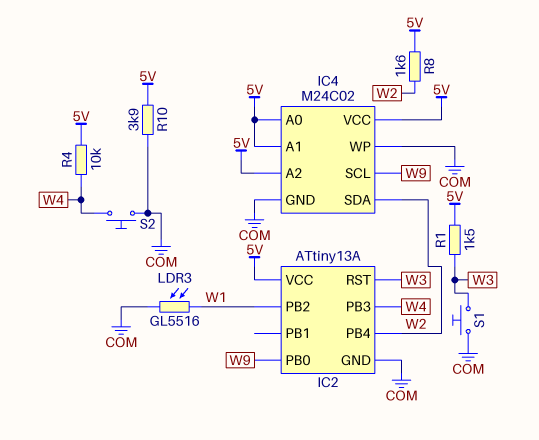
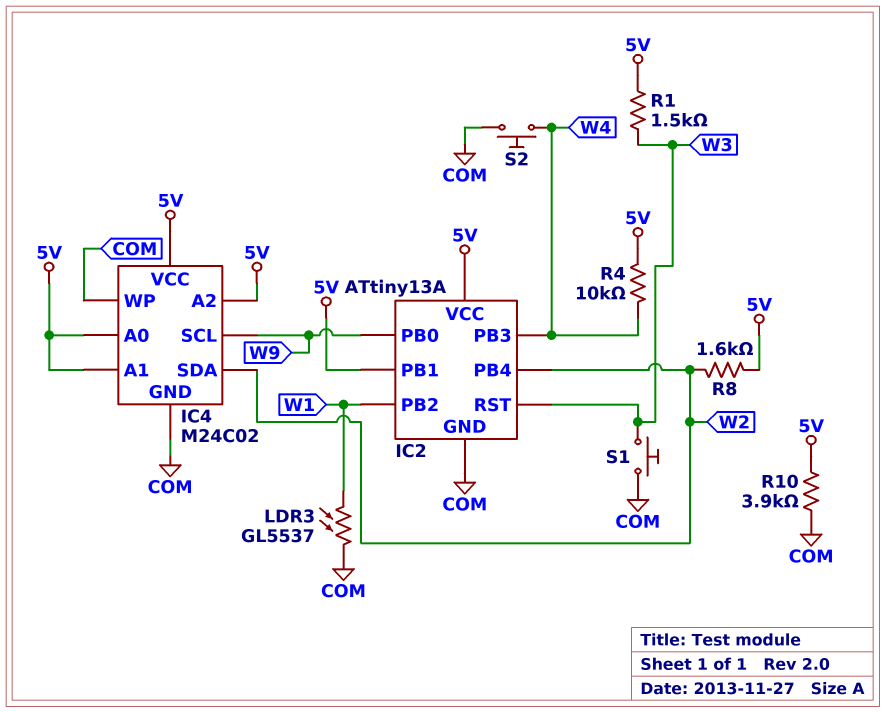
IC2 pin PB1: none -> 5V
LDR3: GL5516 (COM, W1) -> GL5537 (COM, W1)

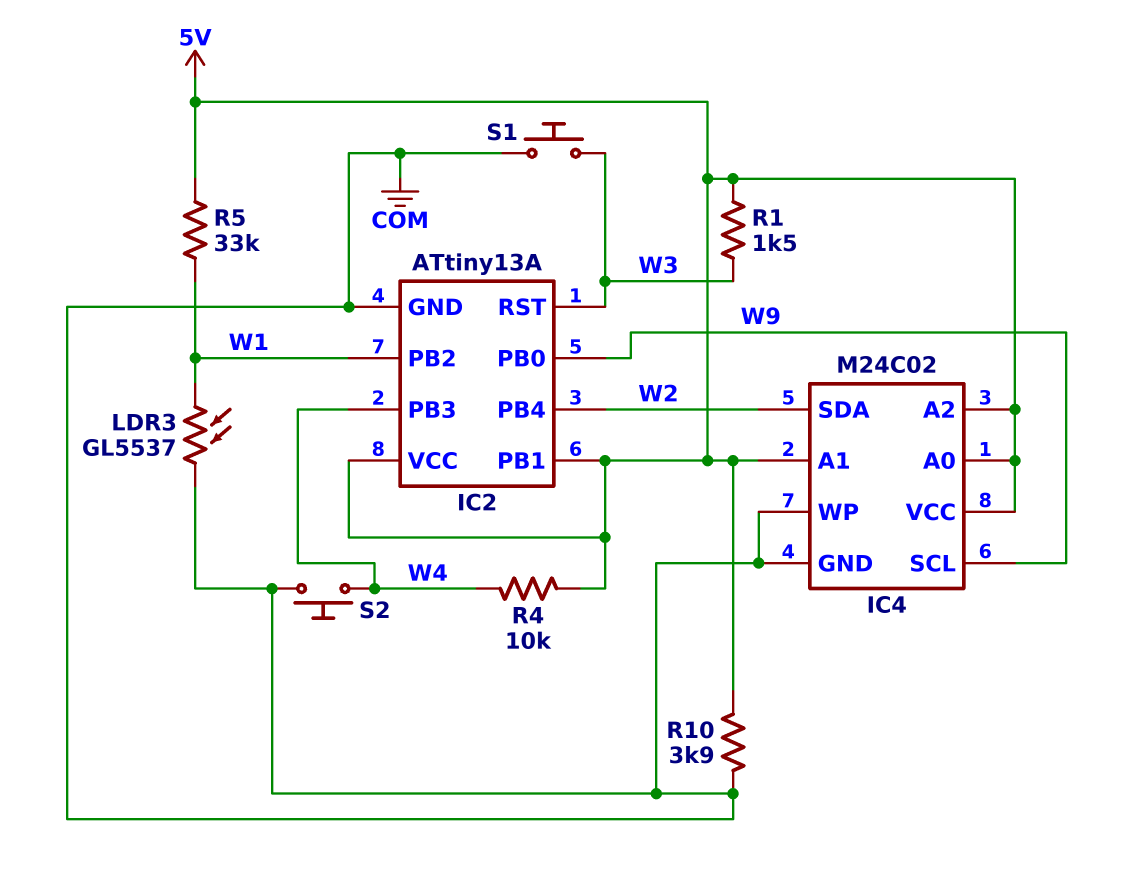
R5: none -> 33k (5V, W1)
R8: 1.6k (5V, W2) -> none

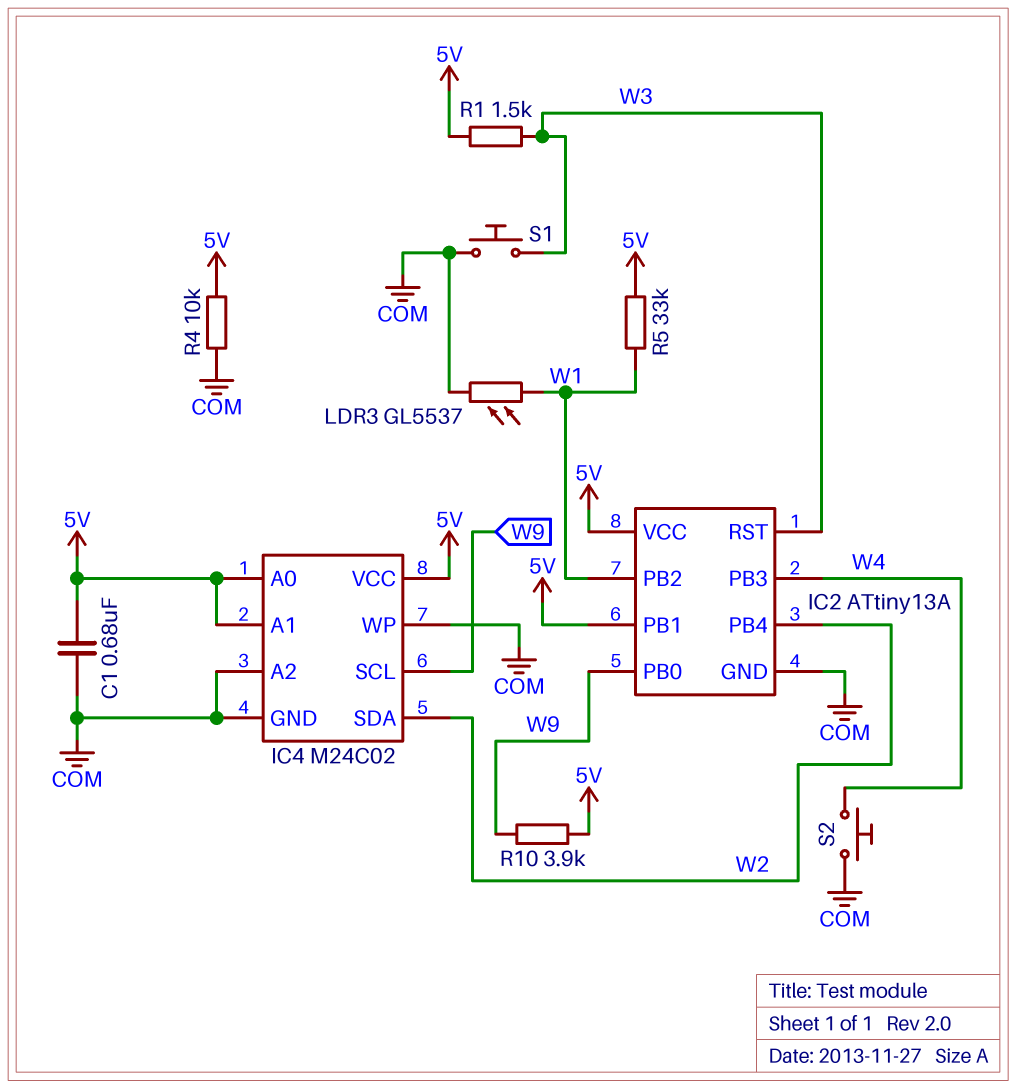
C1: none -> 680nF (5V, COM)
IC4 pin A2: 5V -> COM
R4: 10k (5V, W4) -> 10k (5V, COM)
R10: 3.9k (5V, COM) -> 3.9k (5V, W9)

